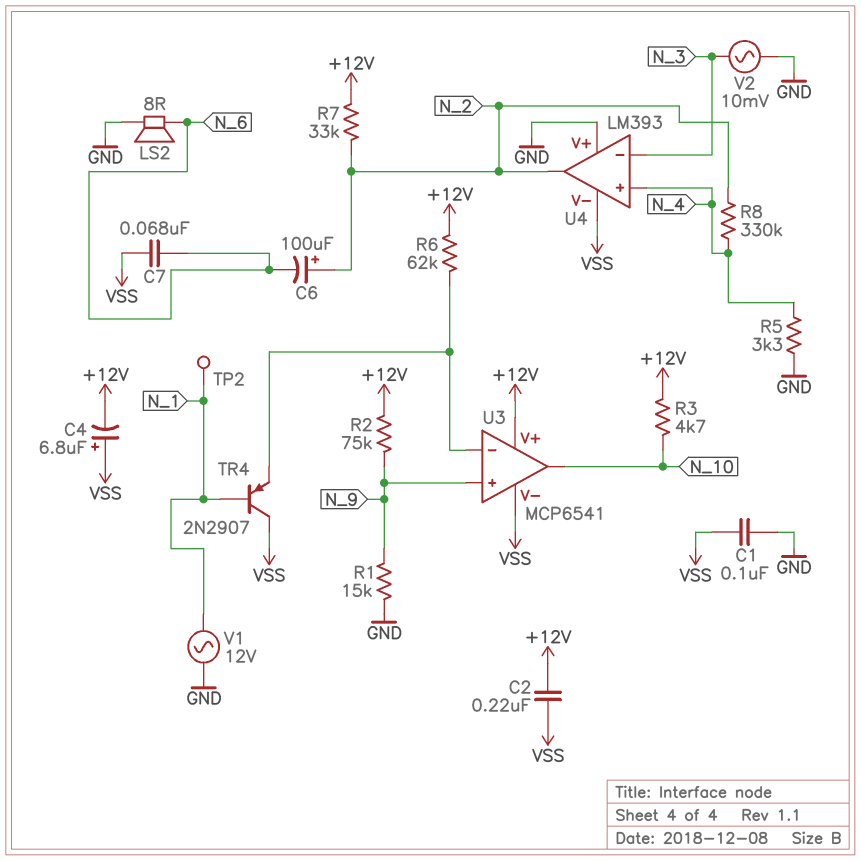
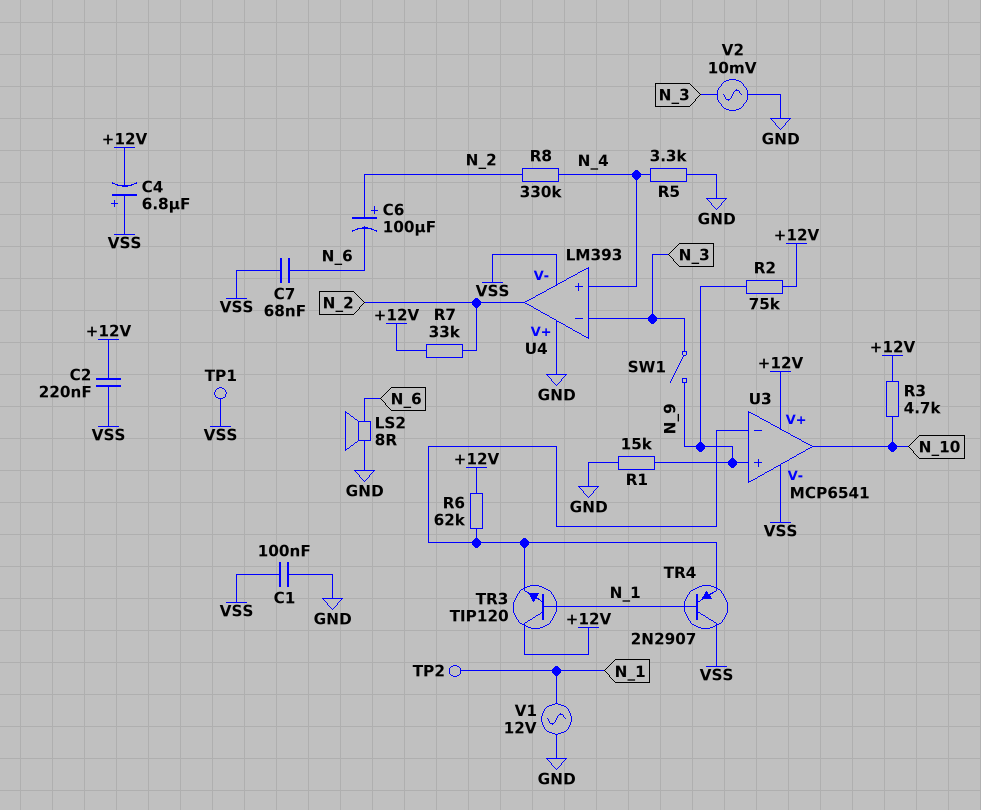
SW1: none -> switch (N_3, N_9)
TP1: none -> test point (VSS)
TR3: none -> NPN TIP120 (B N_1, C +12V, E U3/in-)

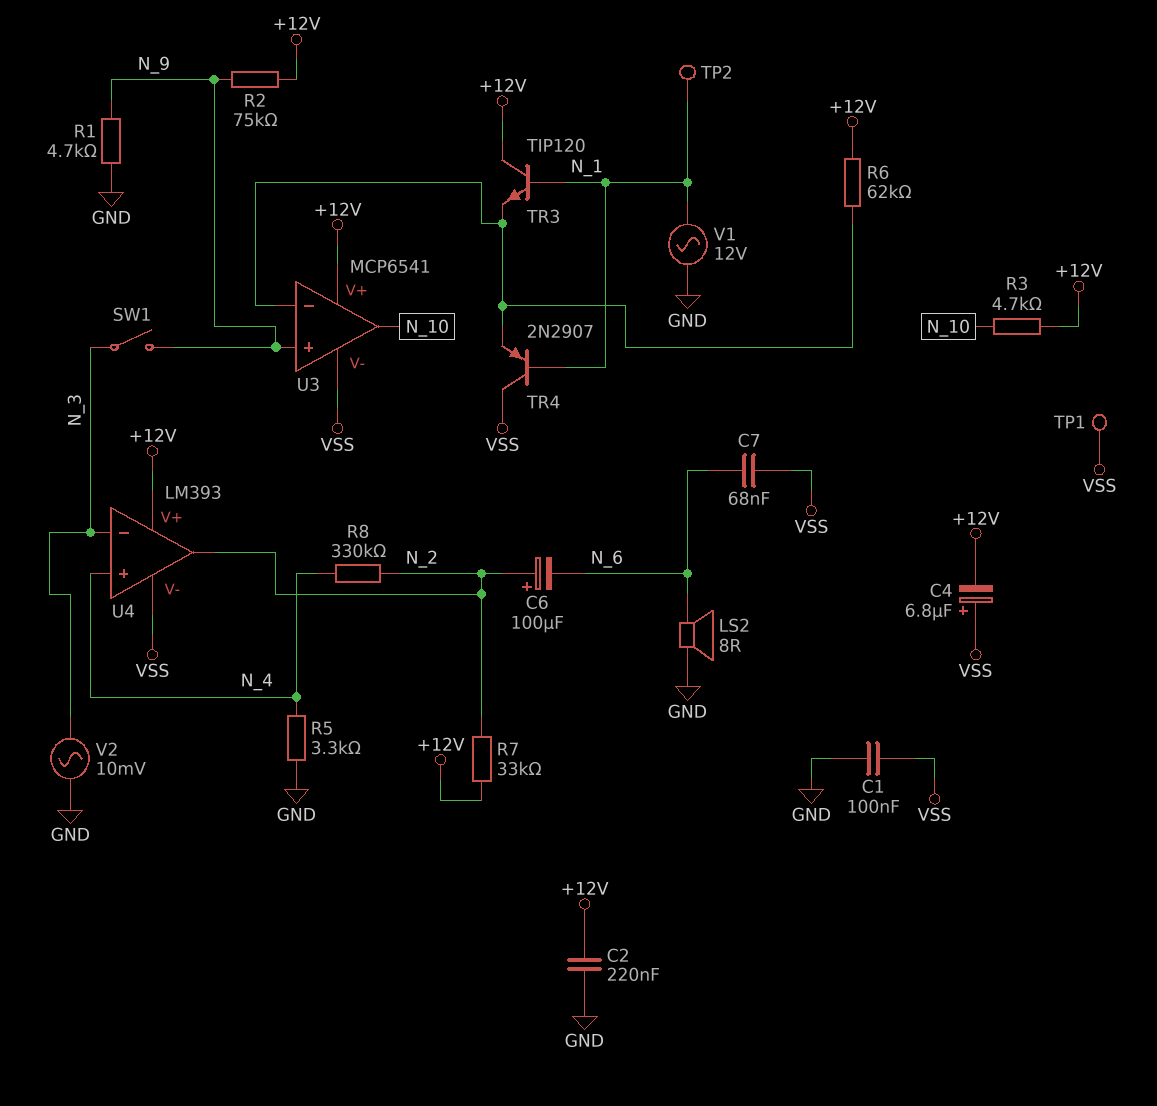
C2: 220nF (+12V, VSS) -> 220nF (+12V, GND)
R1: 15k (GND, N_9) -> 4.7k (GND, N_9)
U4 pin V+: GND -> +12V

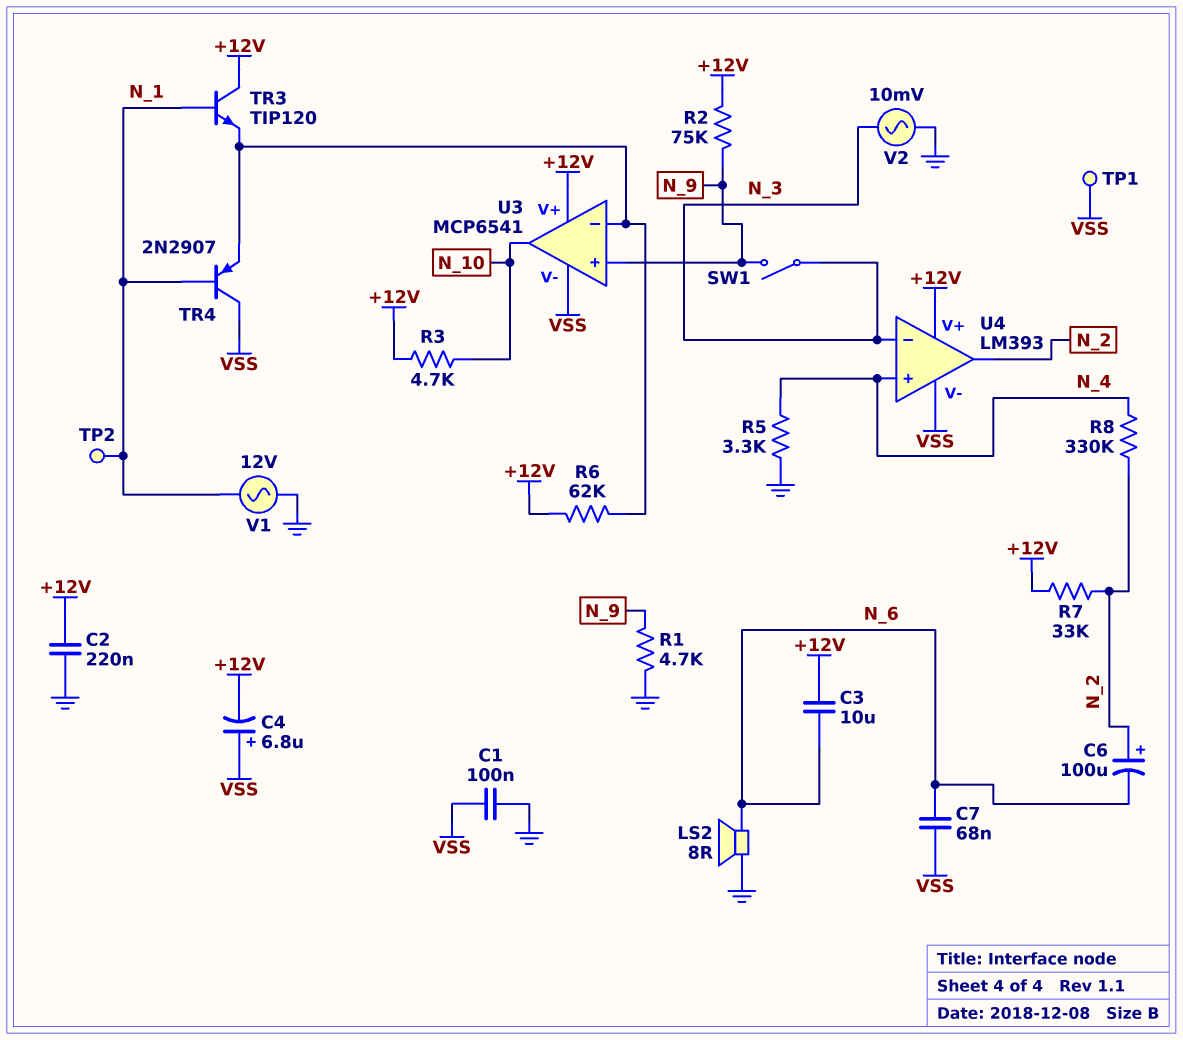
C3: none -> 10uF (+12V, N_6)

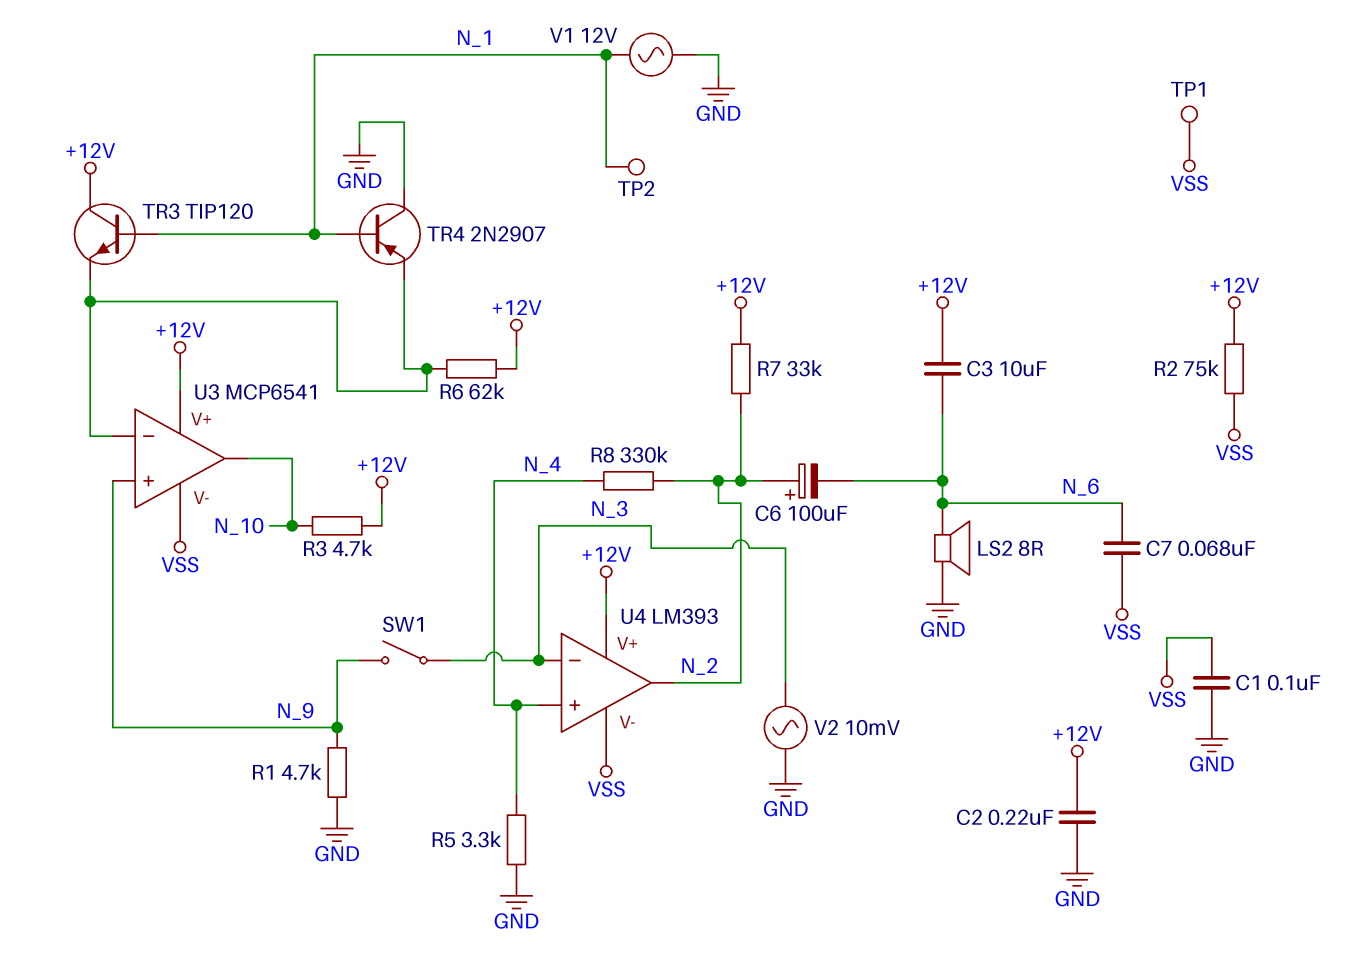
C4: 6.8uF (plus VSS, minus +12V) -> none
R2: 75k (+12V, N_9) -> 75k (+12V, VSS)
TR4: PNP 2N2907 (B N_1, C VSS, E U3/in-) -> PNP 2N2907 (B N_1, C GND, E U3/in-)

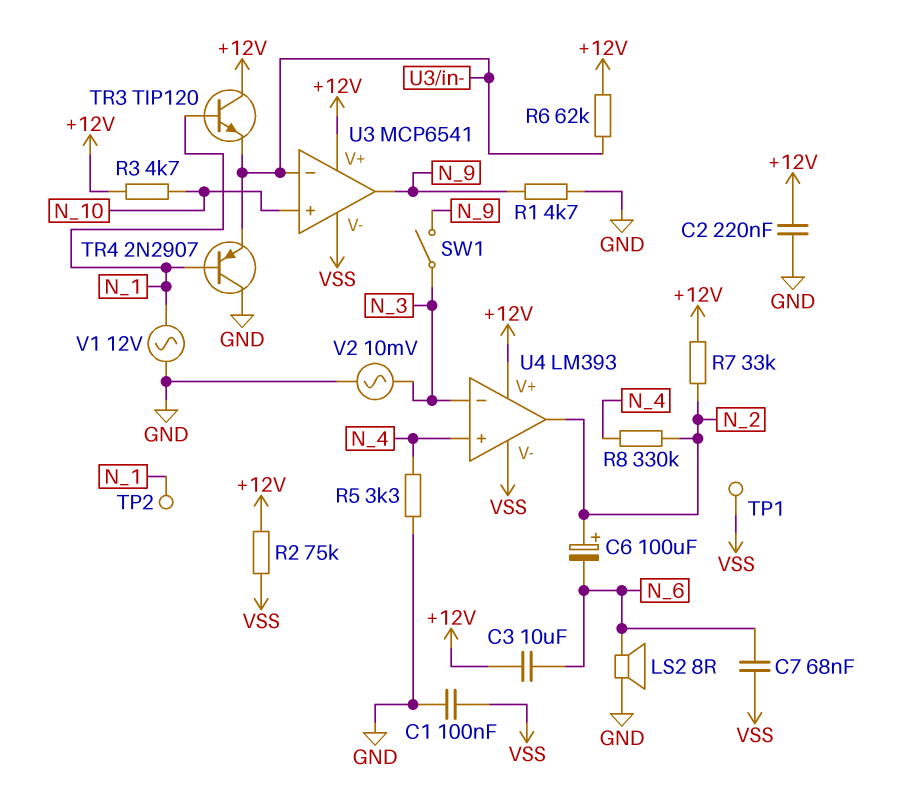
U3 pin in+: N_9 -> N_10
U3 pin out: N_10 -> N_9

